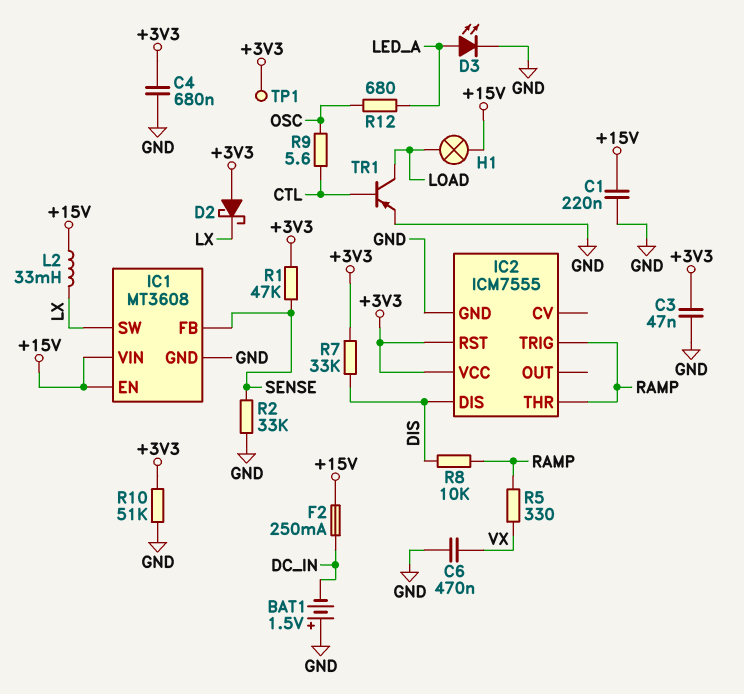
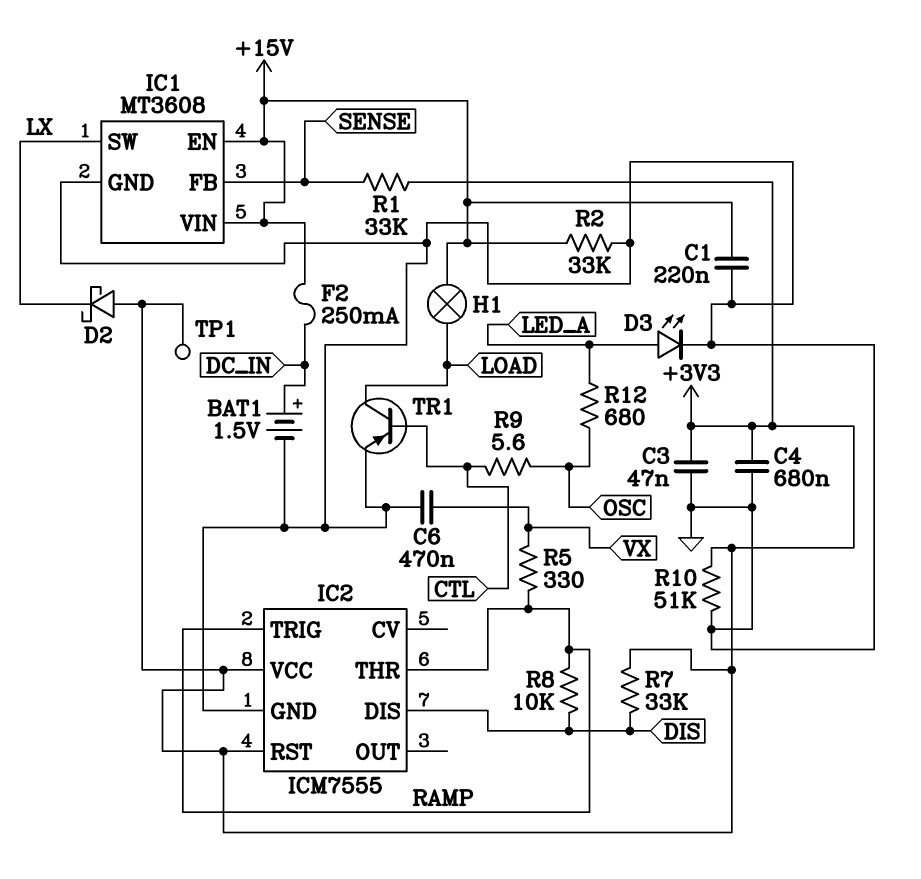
BAT1: 1.5V (plus GND, minus DC_IN) -> 1.5V (plus DC_IN, minus GND)
L2: 33mH (+15V, LX) -> none
R1: 47k (+3V3, SENSE) -> 33k (+3V3, SENSE)
R2: 33k (GND, SENSE) -> 33k (+15V, GND)

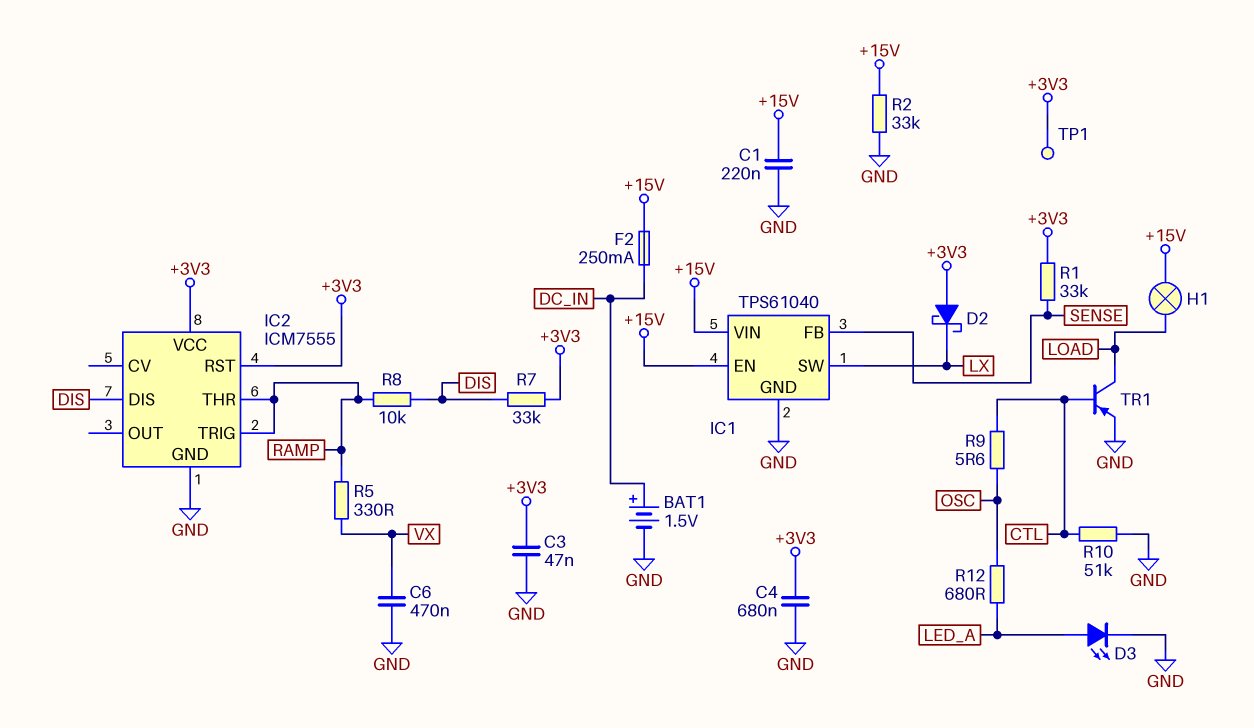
IC1: MT3608 -> TPS61040
R10: 51k (+3V3, GND) -> 51k (CTL, GND)

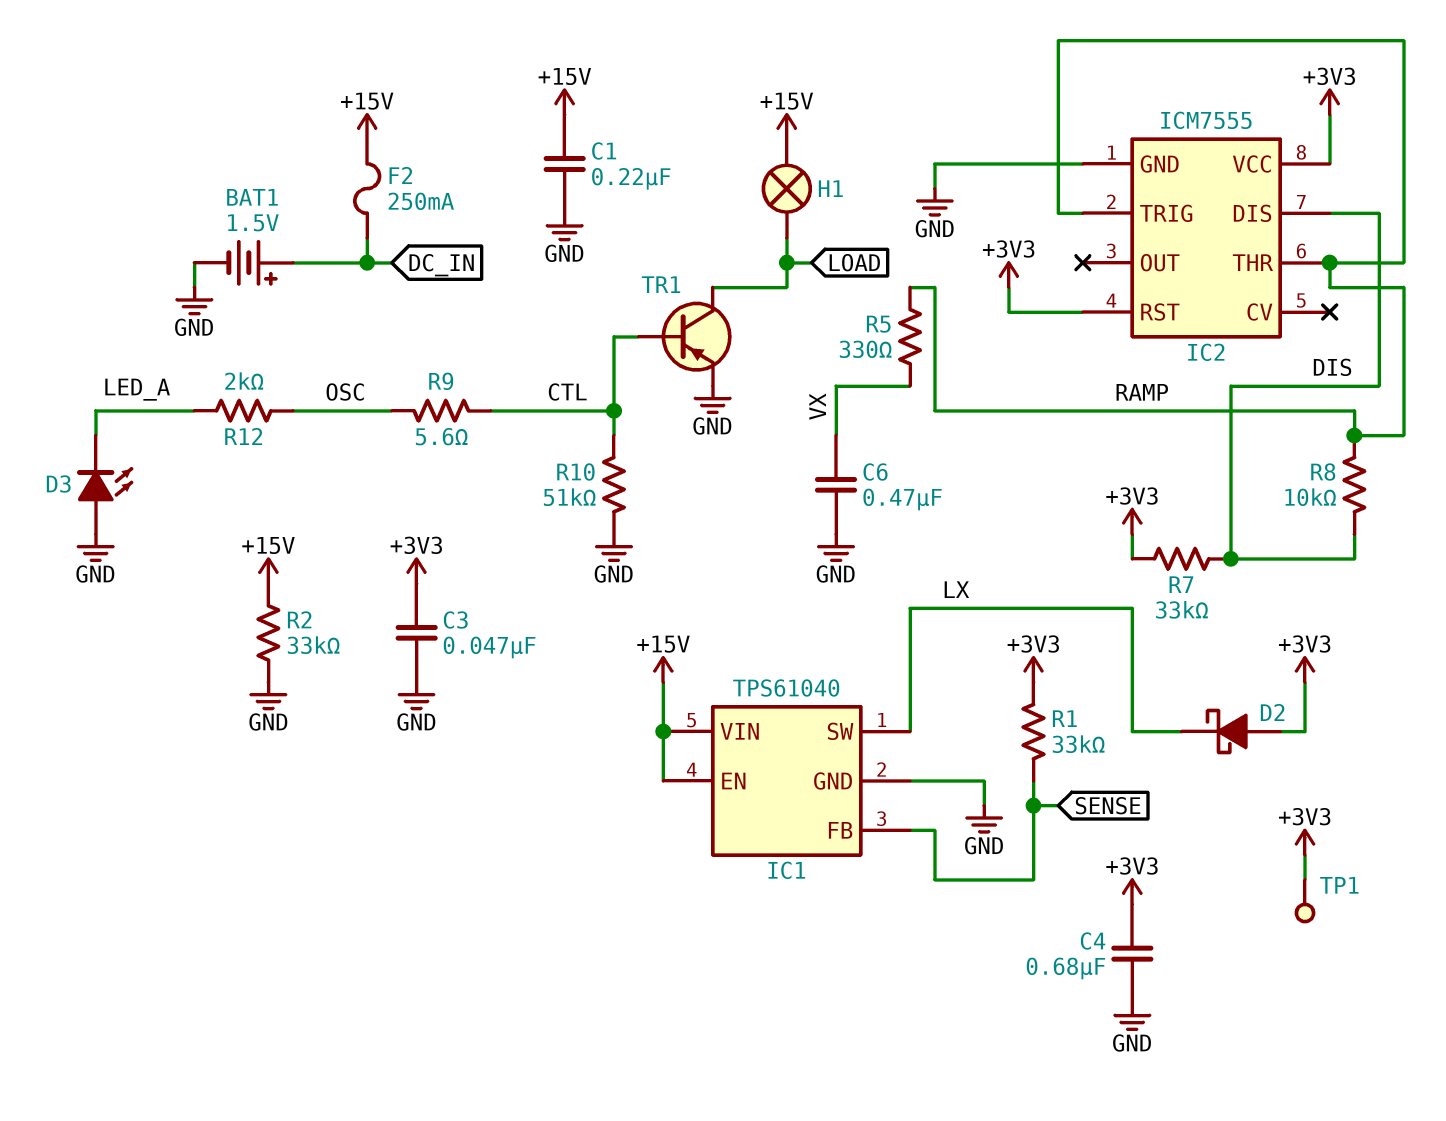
D3: LED (A LED_A, K GND) -> LED (A GND, K LED_A)
R12: 680 (LED_A, OSC) -> 2k (LED_A, OSC)

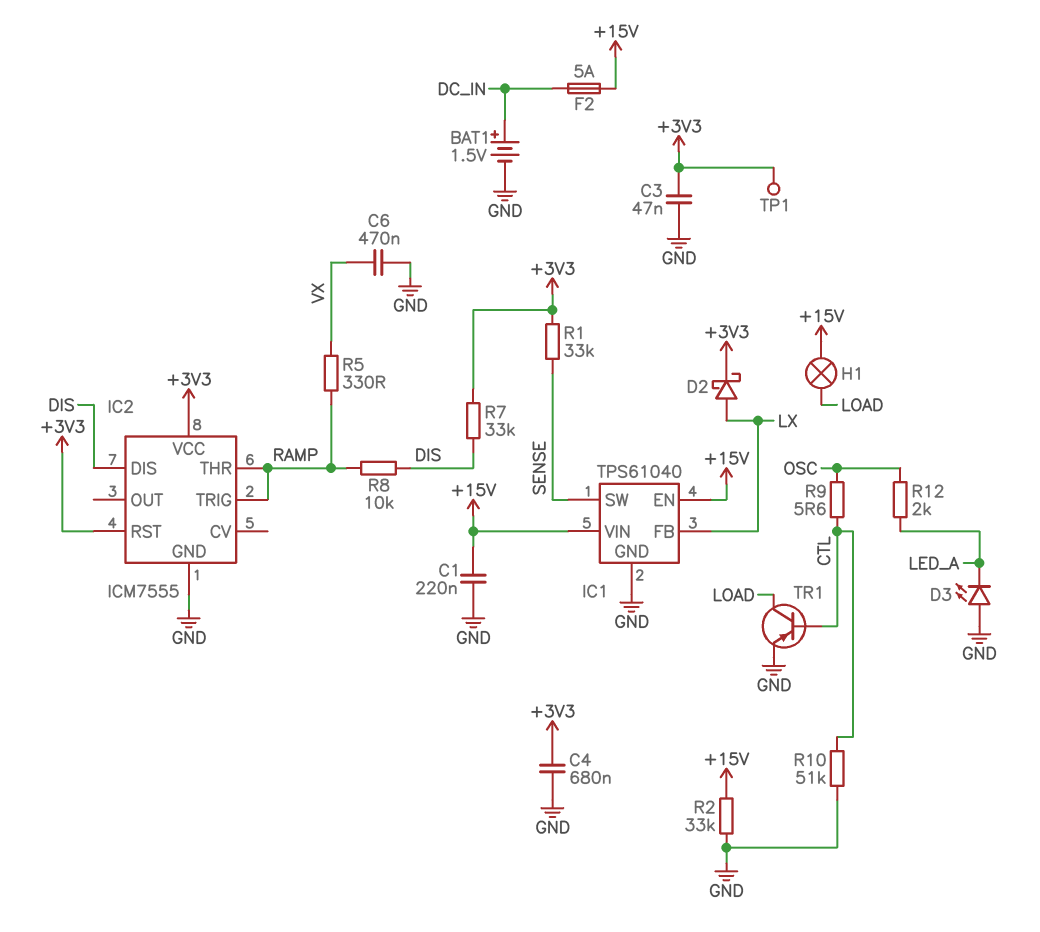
D2: schottky (A +3V3, K LX) -> schottky (A LX, K +3V3)
F2: 250mA (+15V, DC_IN) -> 5A (+15V, DC_IN)
IC1 pin FB: SENSE -> LX
IC1 pin SW: LX -> SENSE

